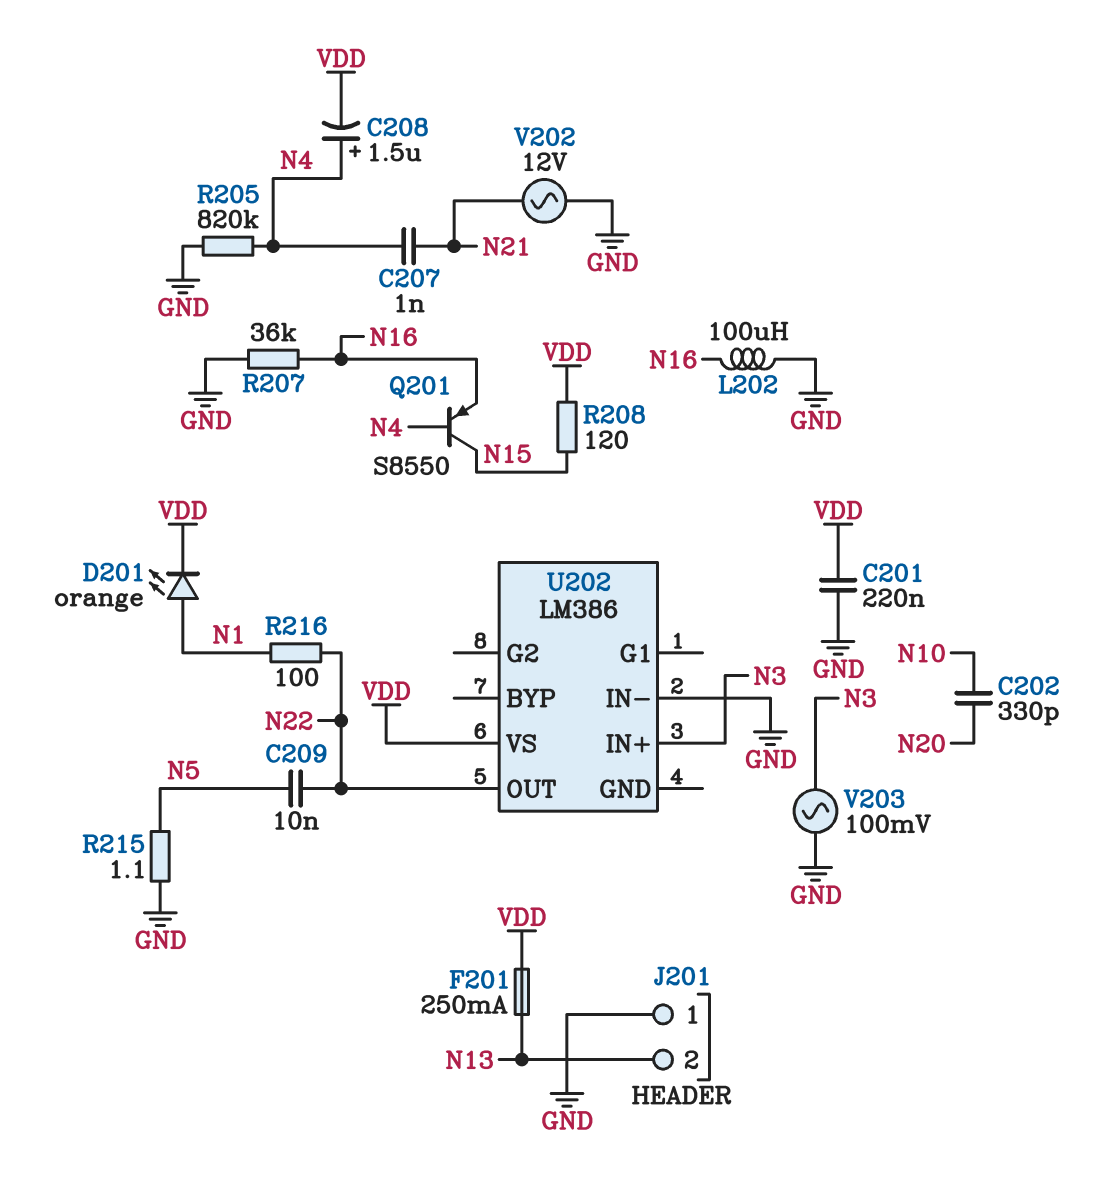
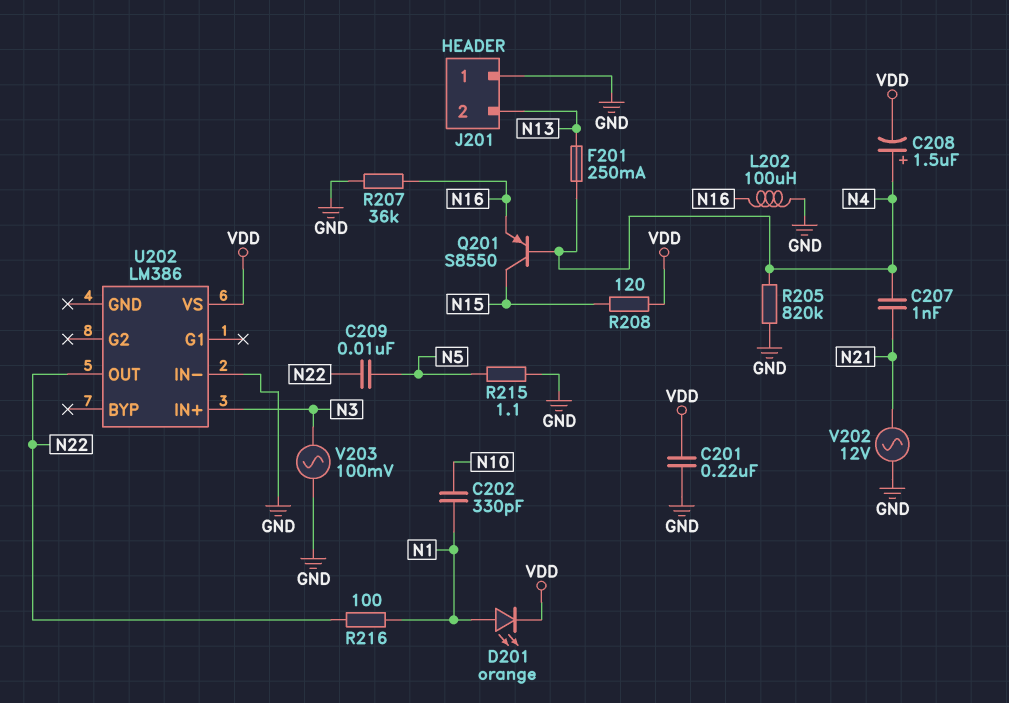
C202: 330pF (N10, N20) -> 330pF (N1, N10)
F201: 250mA (N13, VDD) -> 250mA (N4, N13)

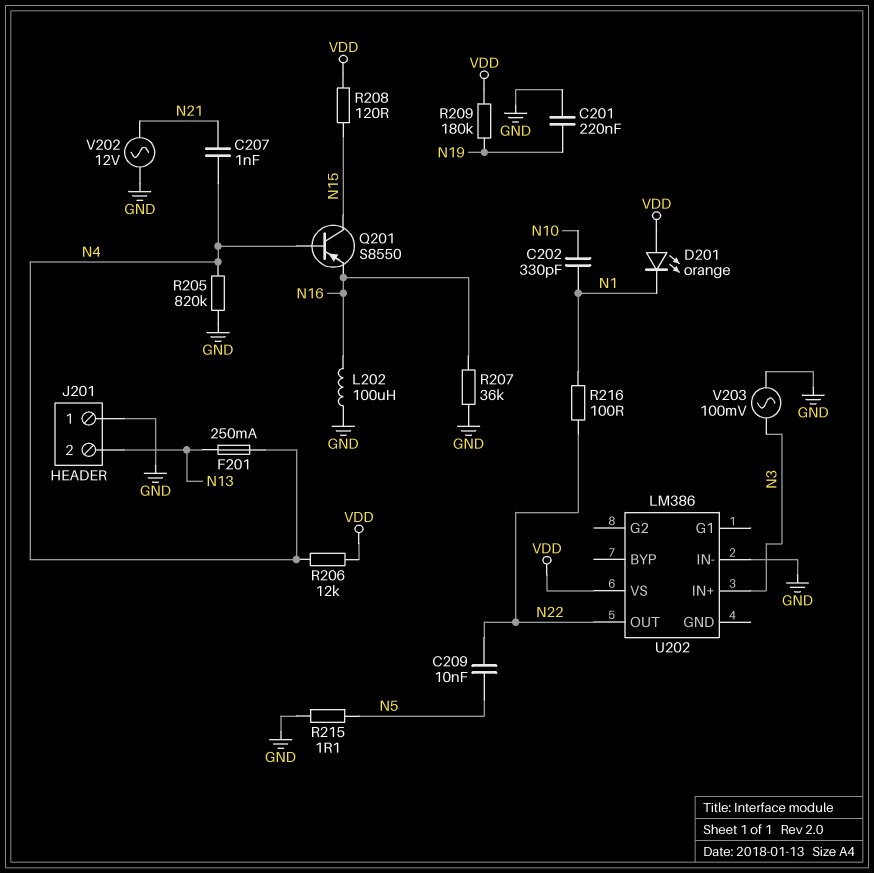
C201: 220nF (GND, VDD) -> 220nF (GND, N19)
C208: 1.5uF (plus N4, minus VDD) -> none
D201: LED orange (A N1, K VDD) -> LED orange (A VDD, K N1)
R206: none -> 12k (N4, VDD)
R209: none -> 180k (N19, VDD)

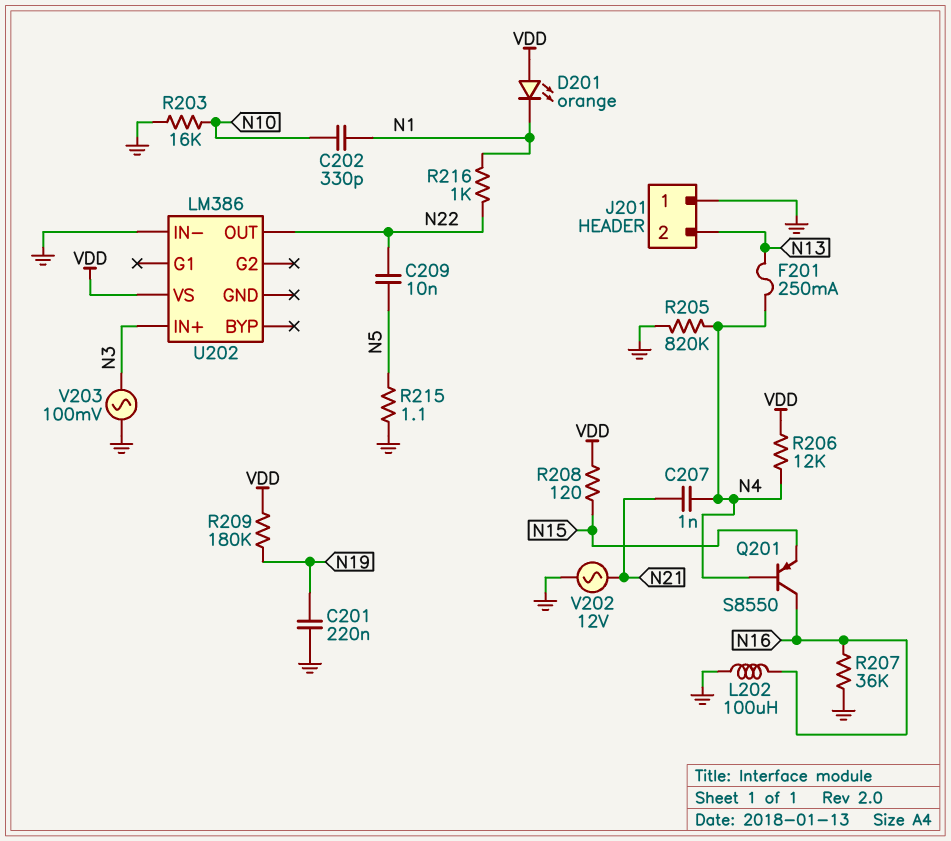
Q201: PNP S8550 (B N4, C N15, E N16) -> PNP S8550 (B N4, C N16, E N15)
R203: none -> 16k (GND, N10)
R216: 100 (N1, N22) -> 1k (N1, N22)

